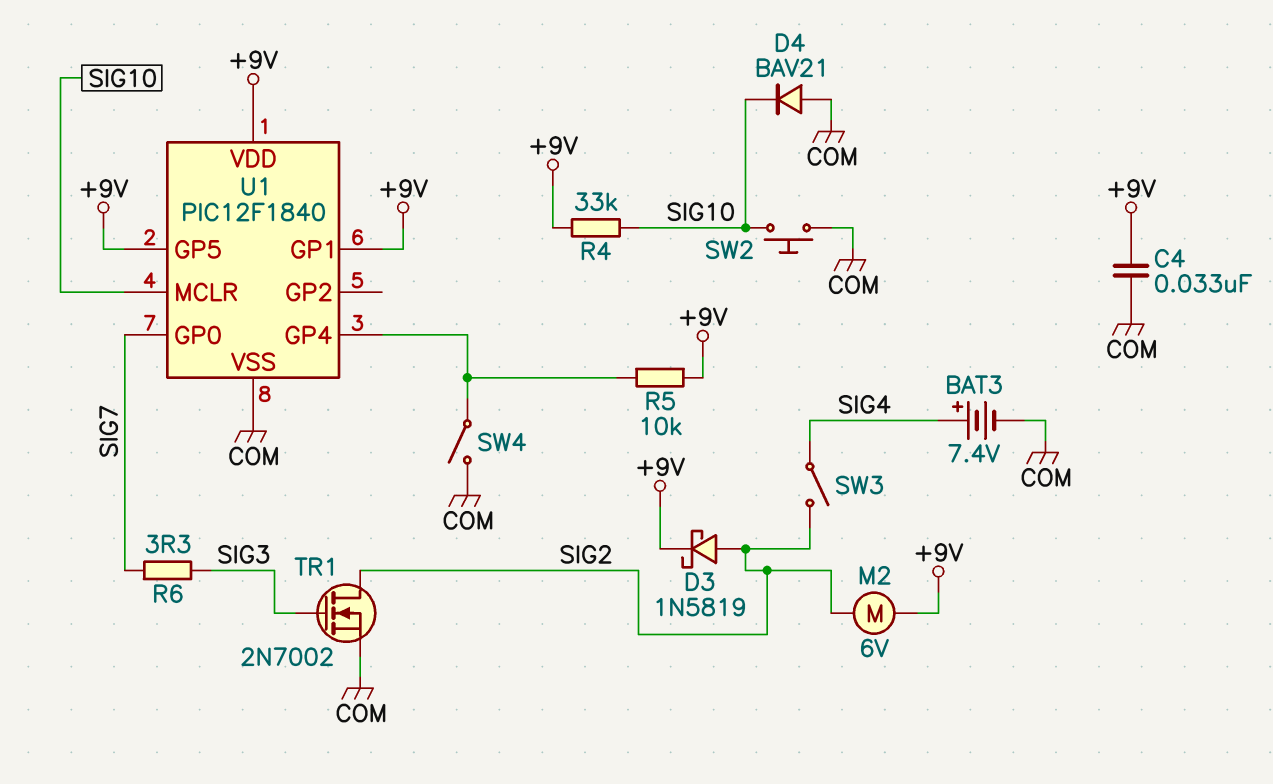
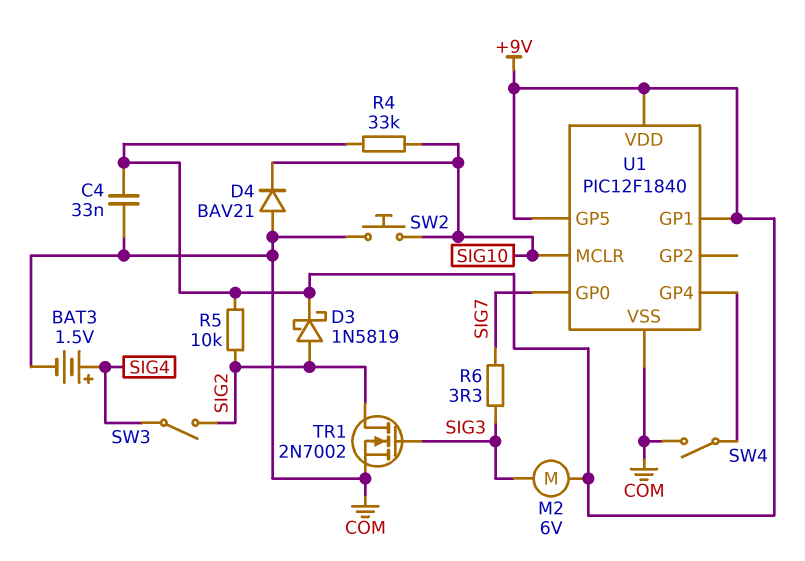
BAT3: 7.4V (plus SIG4, minus COM) -> 1.5V (plus SIG4, minus COM)
M2: motor 6V (+9V, SIG2) -> motor 6V (+9V, SIG3)
R5: 10k (+9V, U1/GP4) -> 10k (+9V, SIG2)

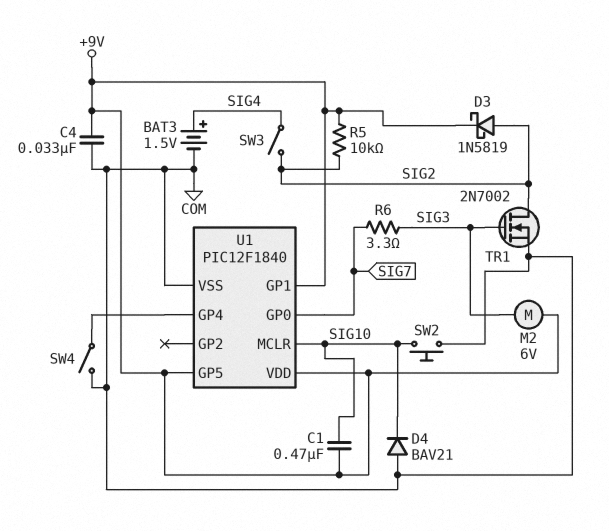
C1: none -> 470nF (+9V, SIG10)
R4: 33k (+9V, SIG10) -> none

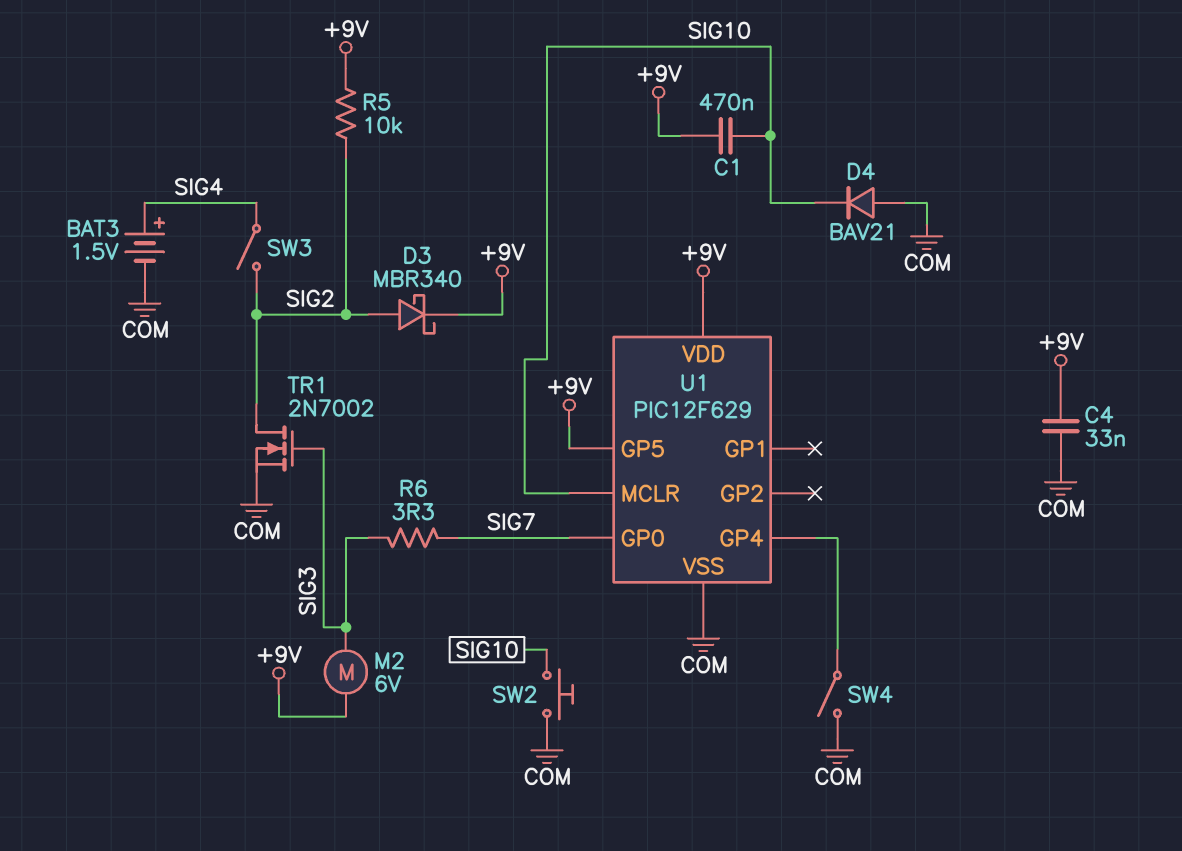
D3: schottky 1N5819 (A SIG2, K +9V) -> schottky MBR340 (A SIG2, K +9V)
U1: PIC12F1840 -> PIC12F629
U1 pin GP1: +9V -> none

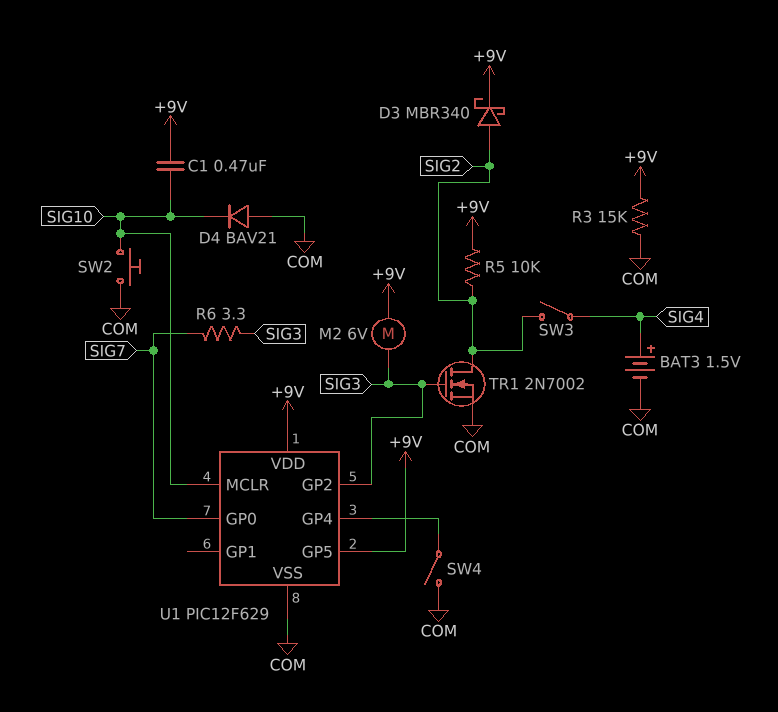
C4: 33nF (+9V, COM) -> none
R3: none -> 15k (+9V, COM)
U1 pin GP2: none -> SIG3

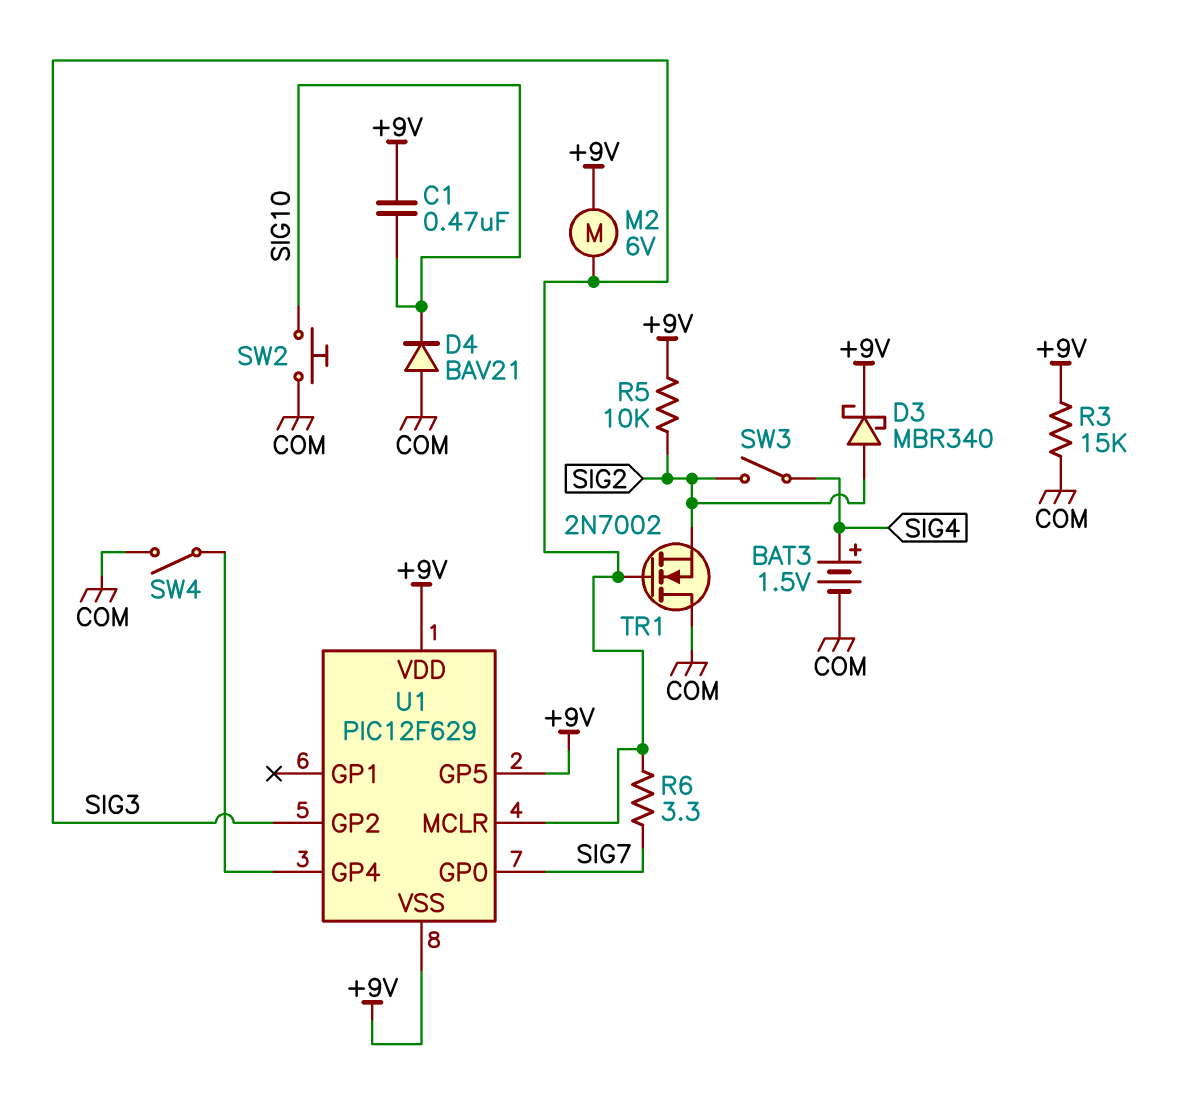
TR1: NMOS 2N7002 (G SIG3, D SIG2, S COM) -> NMOS 2N7002 (G SIG3, D COM, S SIG2)
U1 pin MCLR: SIG10 -> SIG3
U1 pin VSS: COM -> +9V

